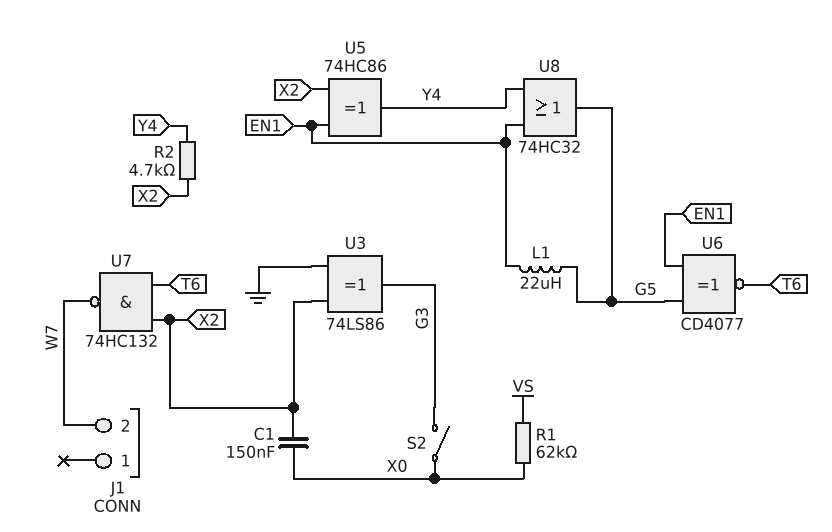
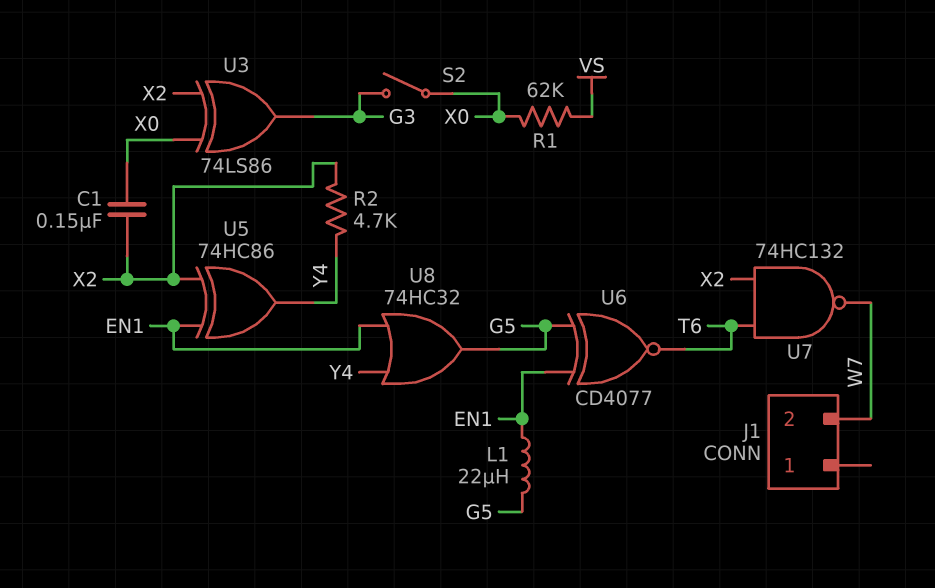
U3: XOR 74LS86 (in GND, in X2, out G3) -> XOR 74LS86 (in X0, in X2, out G3)

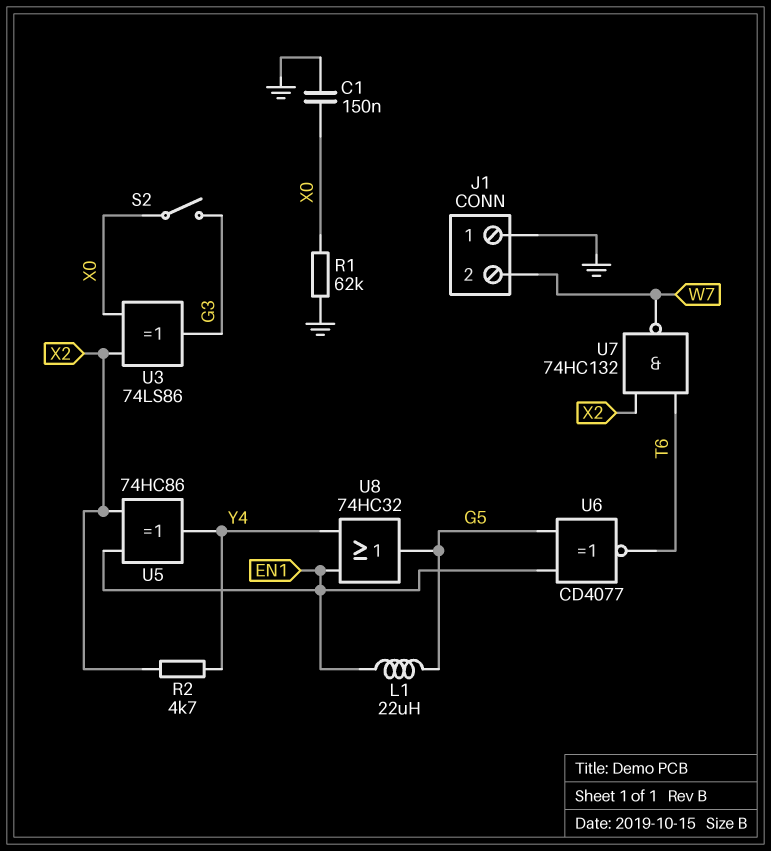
C1: 150nF (X0, X2) -> 150nF (GND, X0)
J1 pin 1: none -> GND
R1: 62k (VS, X0) -> 62k (GND, X0)

